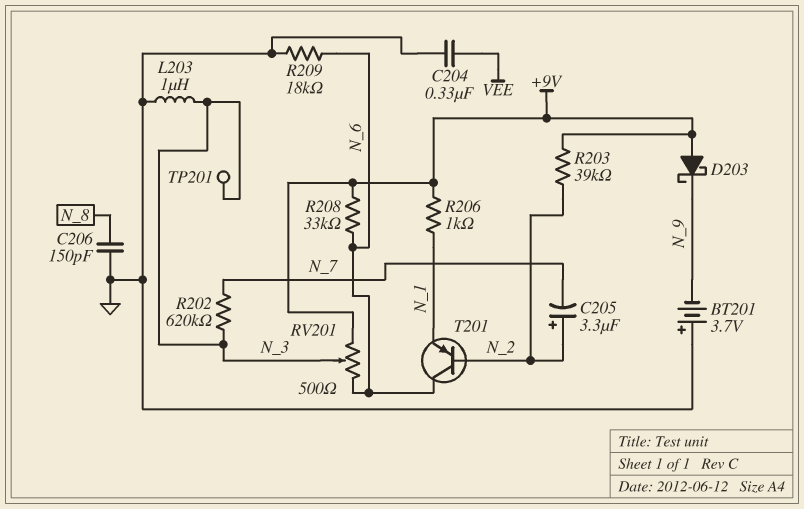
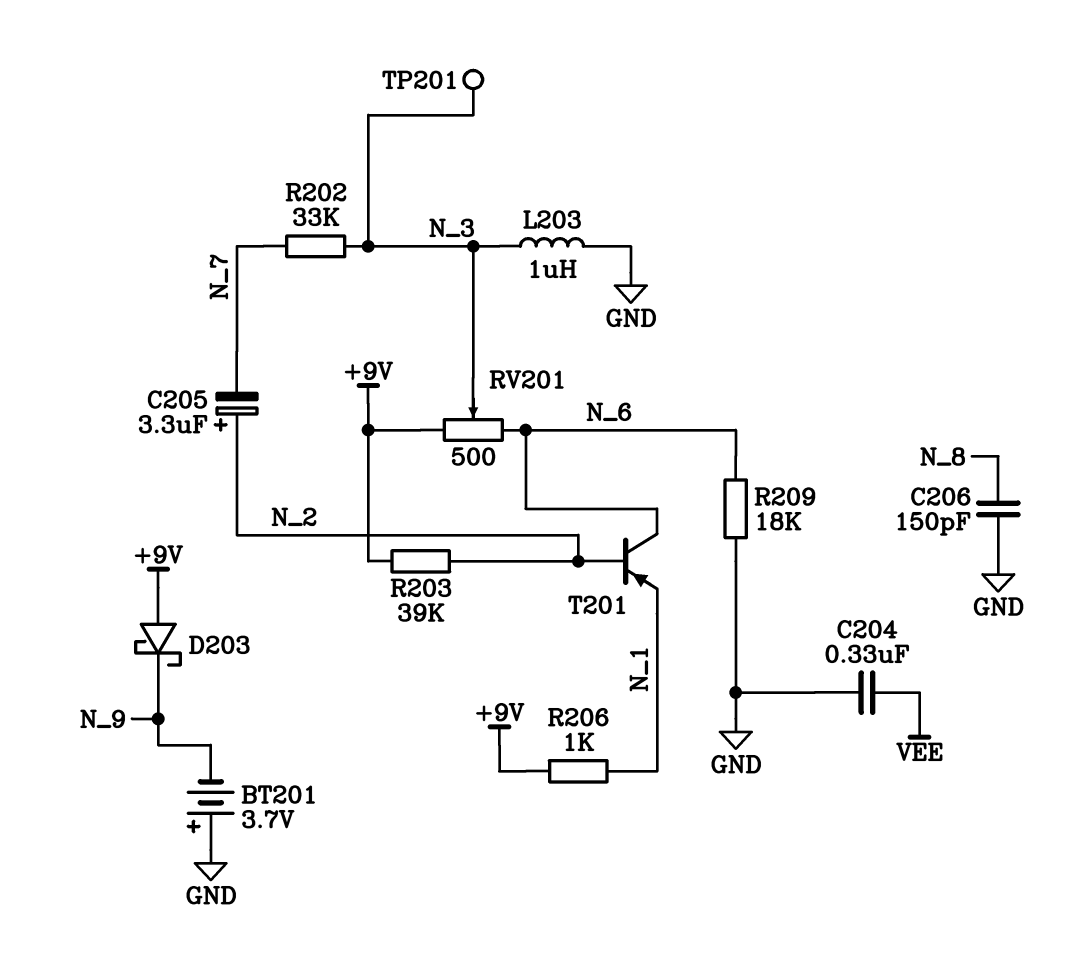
R202: 620k (N_3, N_7) -> 33k (N_3, N_7)
R208: 33k (+9V, N_6) -> none

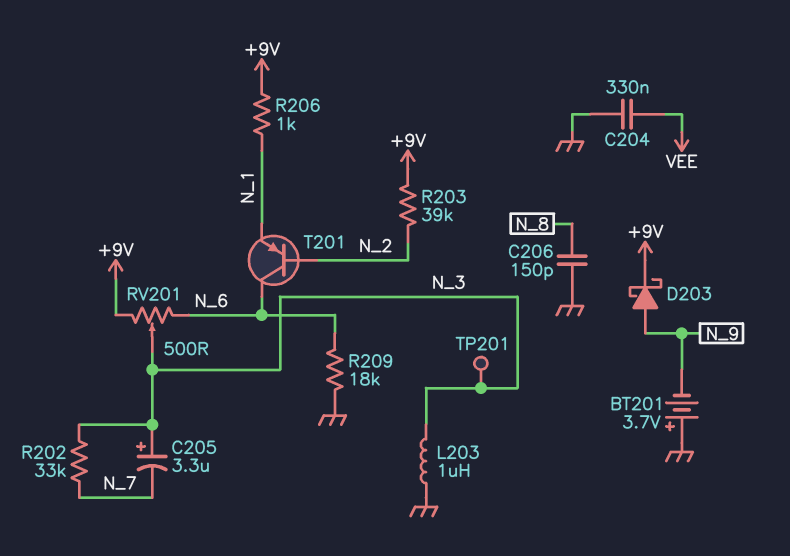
C205: 3.3uF (plus N_2, minus N_7) -> 3.3uF (plus N_3, minus N_7)
D203: schottky (A +9V, K N_9) -> schottky (A N_9, K +9V)

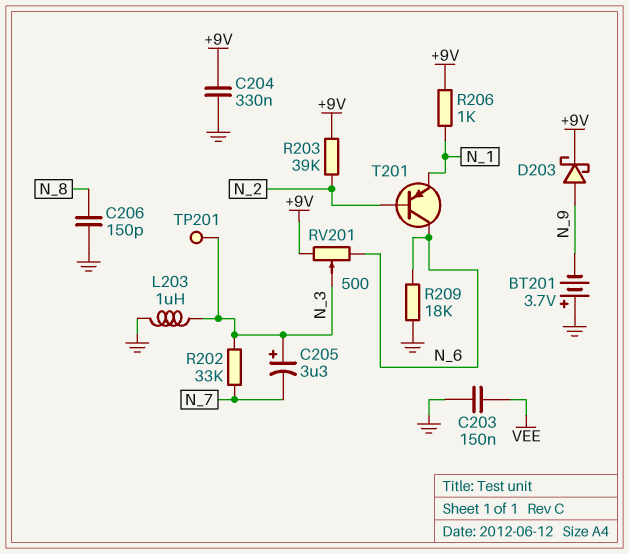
C203: none -> 150nF (GND, VEE)
C204: 330nF (GND, VEE) -> 330nF (+9V, GND)

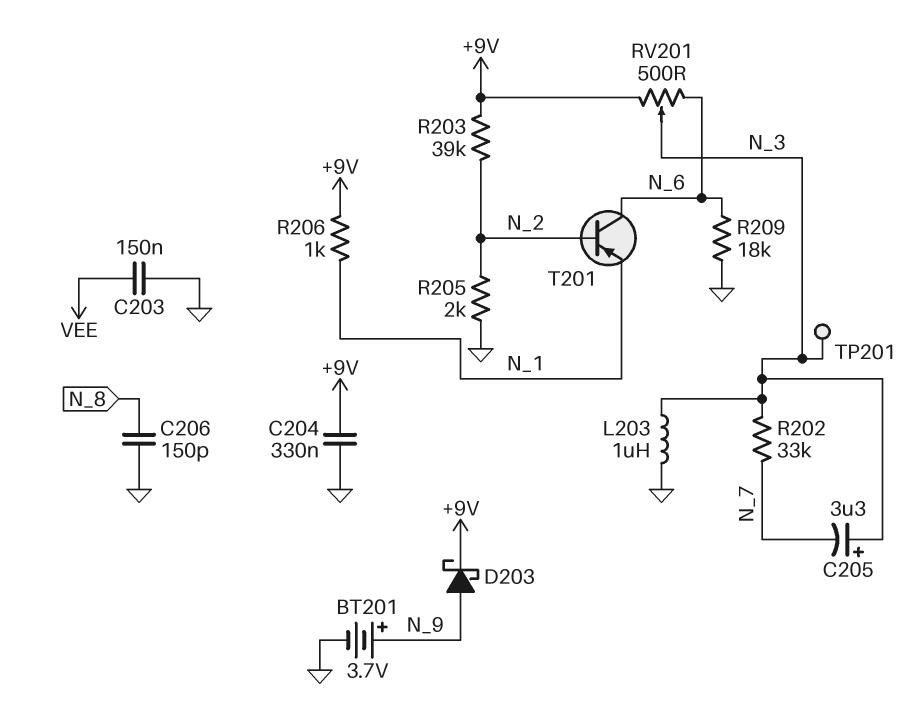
BT201: 3.7V (plus GND, minus N_9) -> 3.7V (plus N_9, minus GND)
R205: none -> 2k (GND, N_2)

